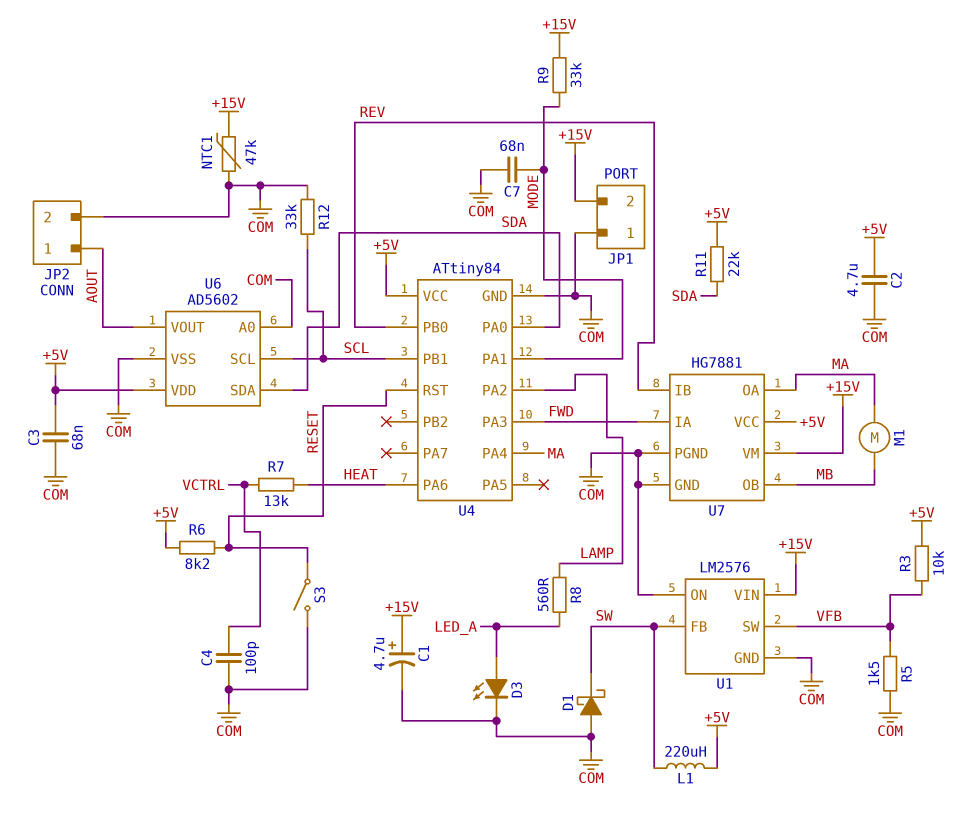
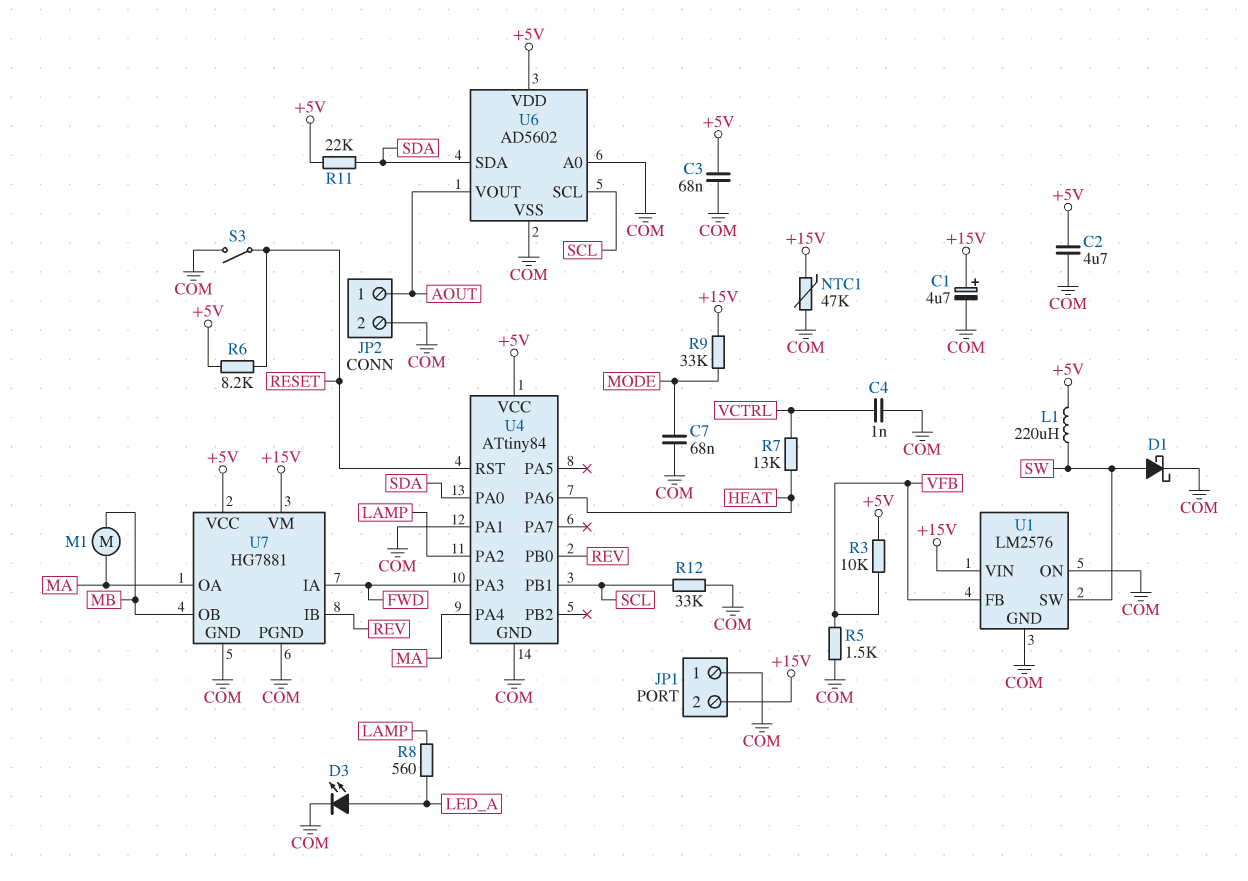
C4: 100pF (COM, VCTRL) -> 1nF (COM, VCTRL)
D1: schottky (A COM, K SW) -> schottky (A SW, K COM)
U1 pin FB: SW -> VFB
U1 pin SW: VFB -> SW
U4 pin PA1: MODE -> COM

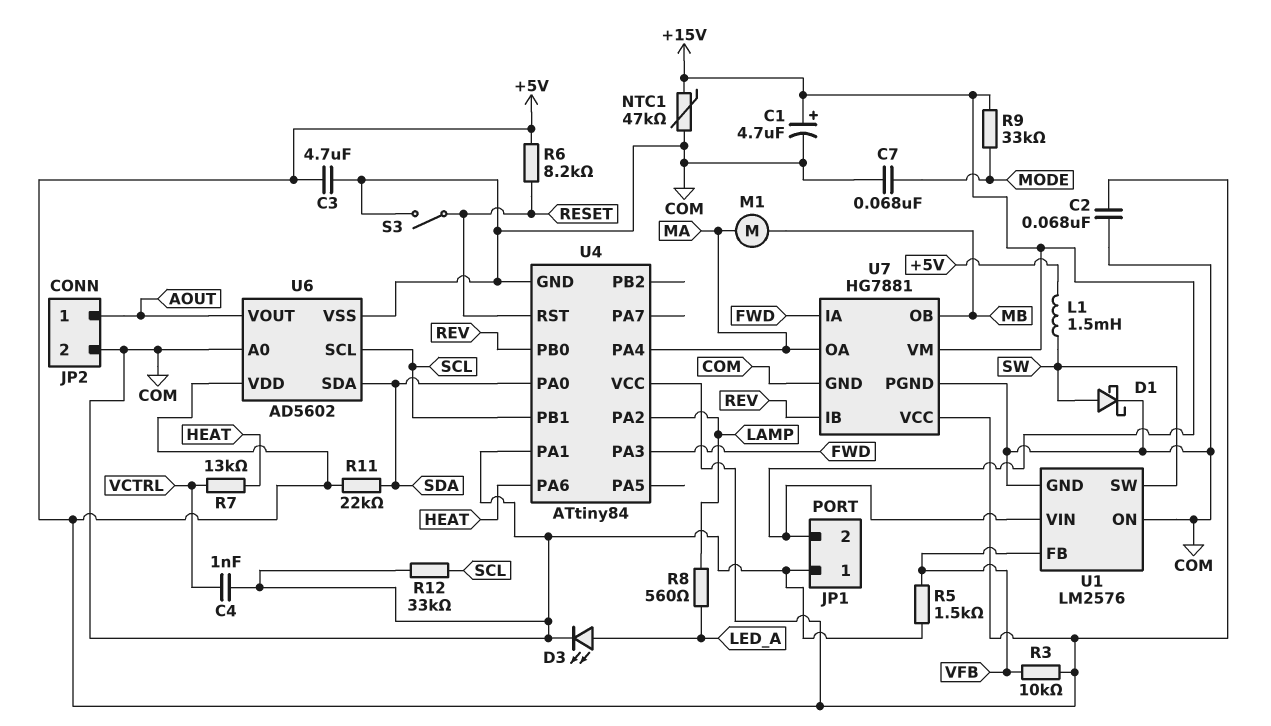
C2: 4.7uF (+5V, COM) -> 68nF (+5V, COM)
C3: 68nF (+5V, COM) -> 4.7uF (+5V, COM)
L1: 220uH (+5V, SW) -> 1.5mH (+5V, SW)

